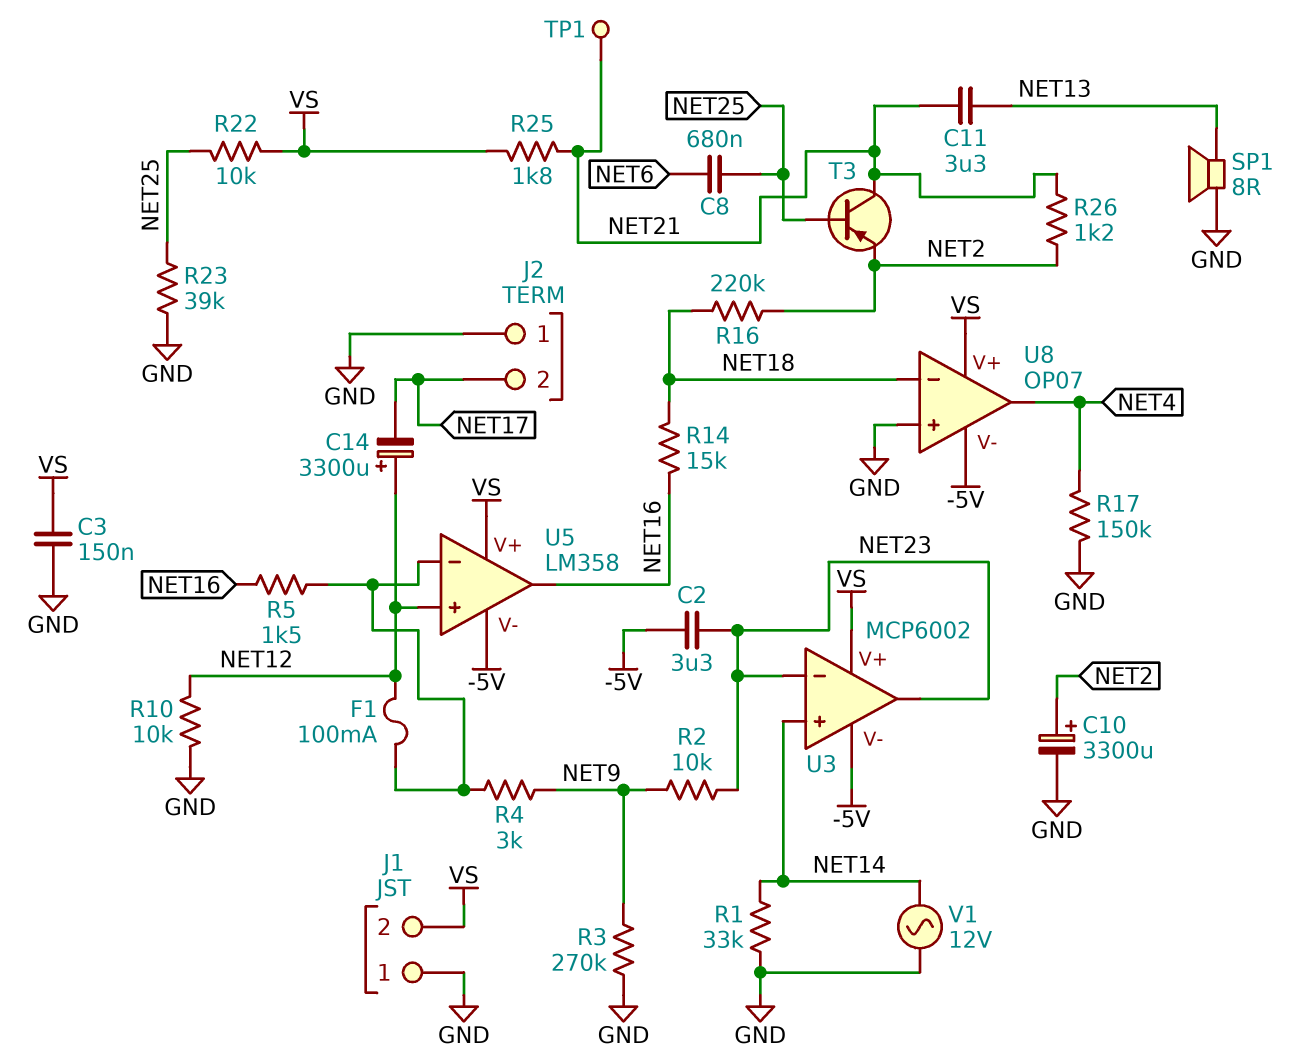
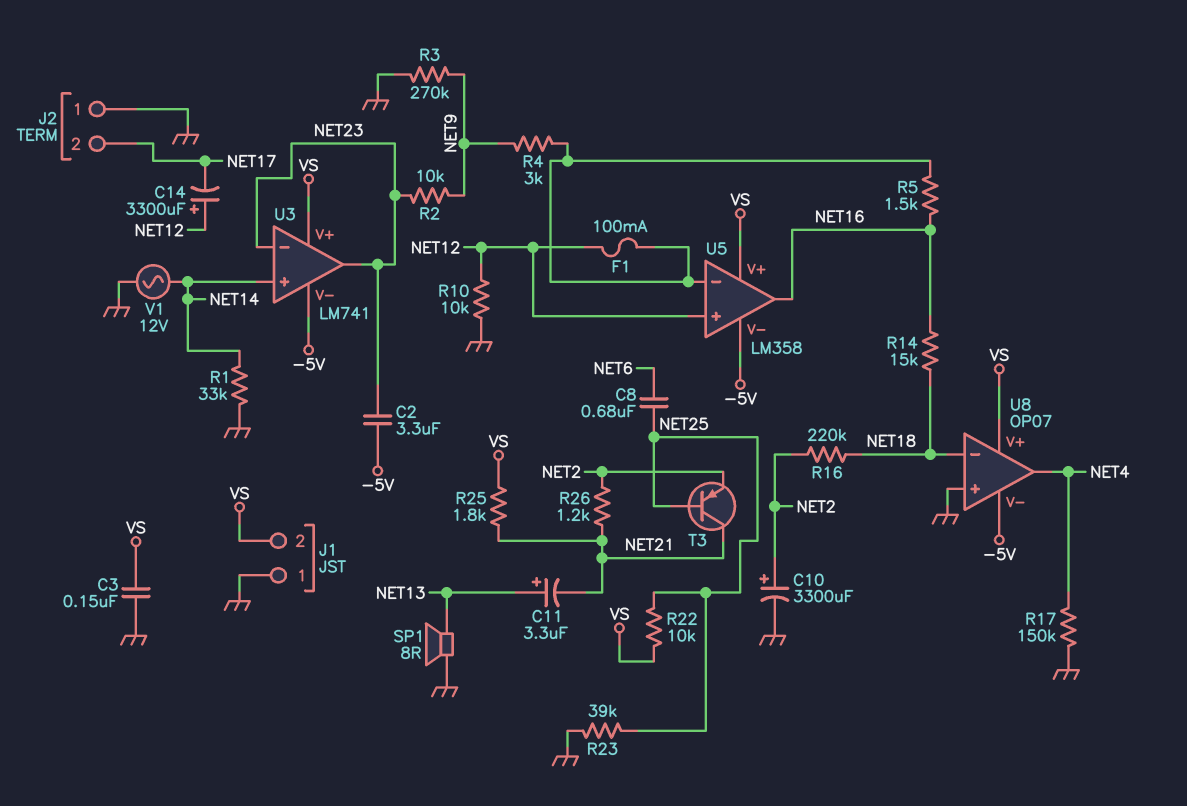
C11: 3.3uF (NET13, NET21) -> 3.3uF (plus NET13, minus NET21)
TP1: test point (NET21) -> none
U3: MCP6002 -> LM741

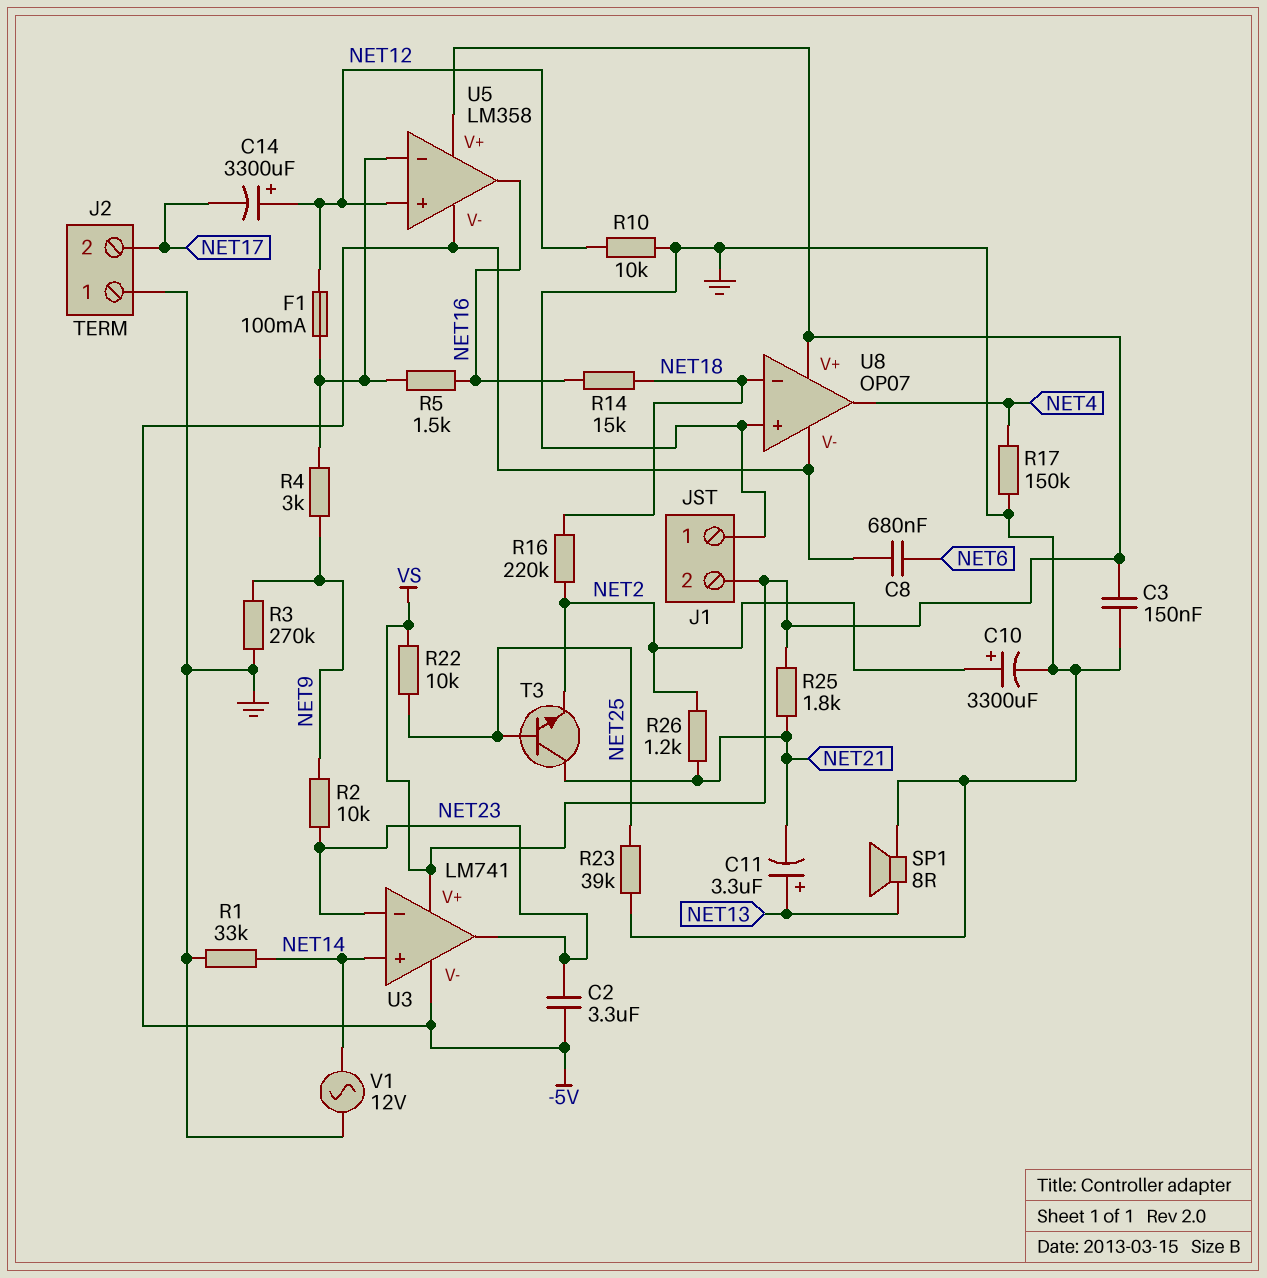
C8: 680nF (NET6, NET25) -> 680nF (-5V, NET6)
T3: PNP (B NET25, C NET21, E NET2) -> NPN (B NET25, C NET21, E NET2)

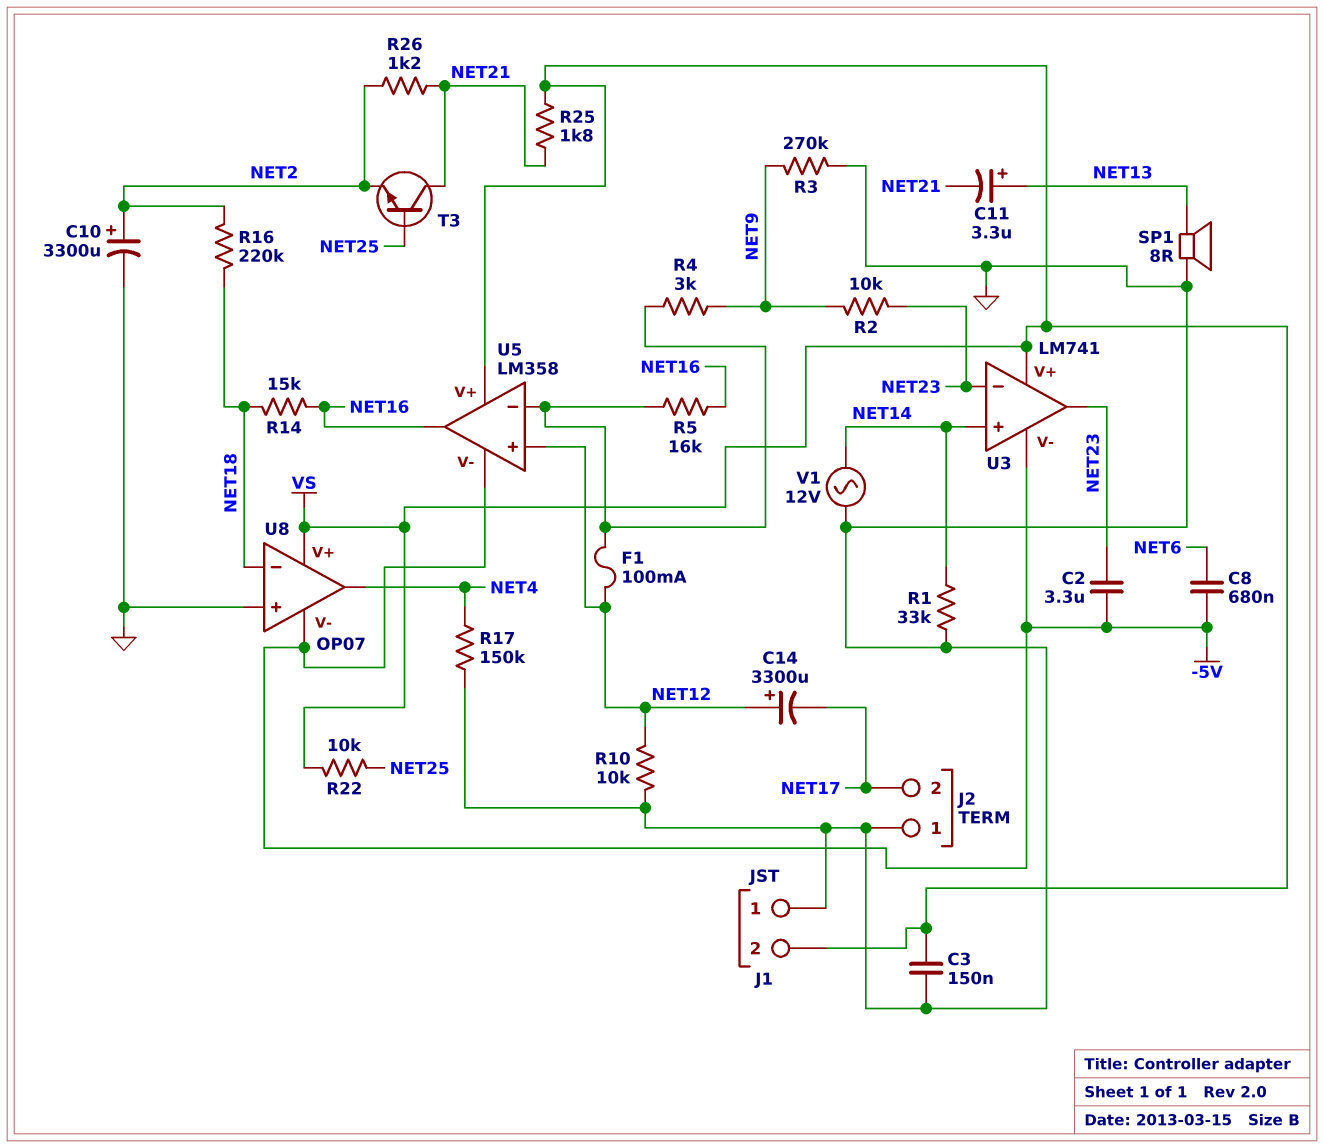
R5: 1.5k (NET16, U5/in-) -> 16k (NET16, U5/in-)
R23: 39k (GND, NET25) -> none

